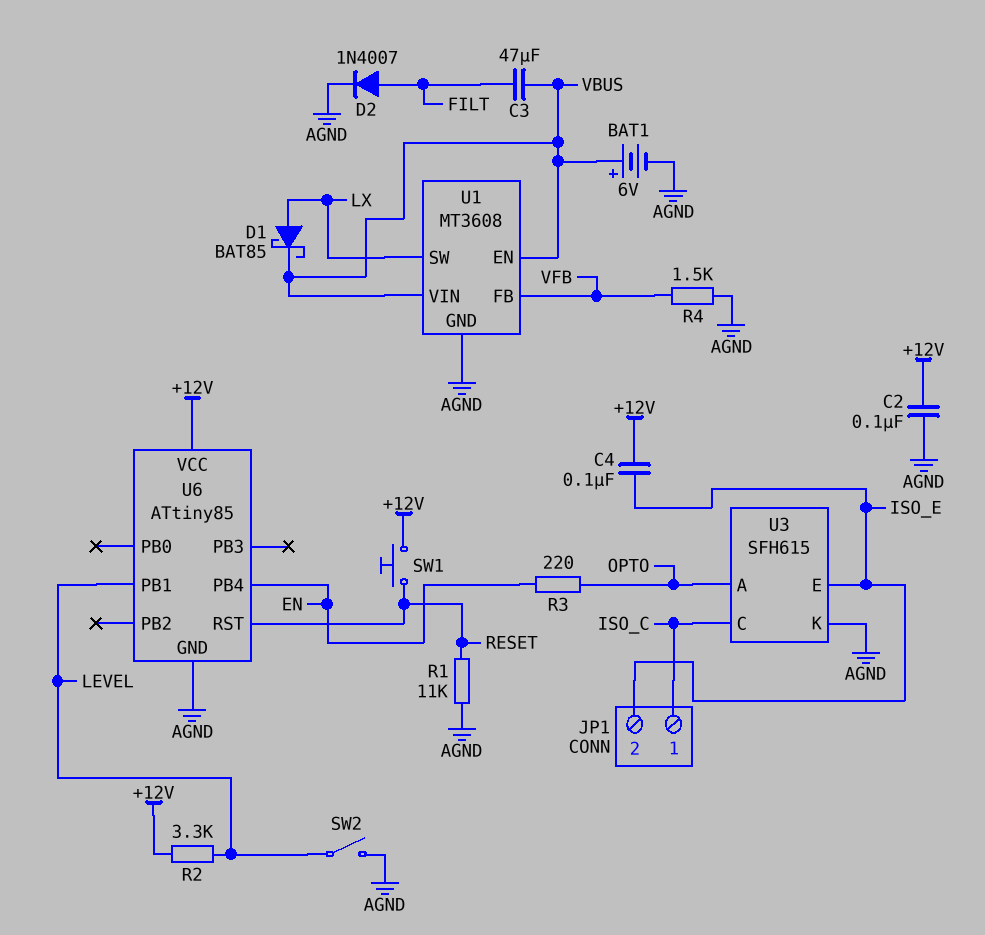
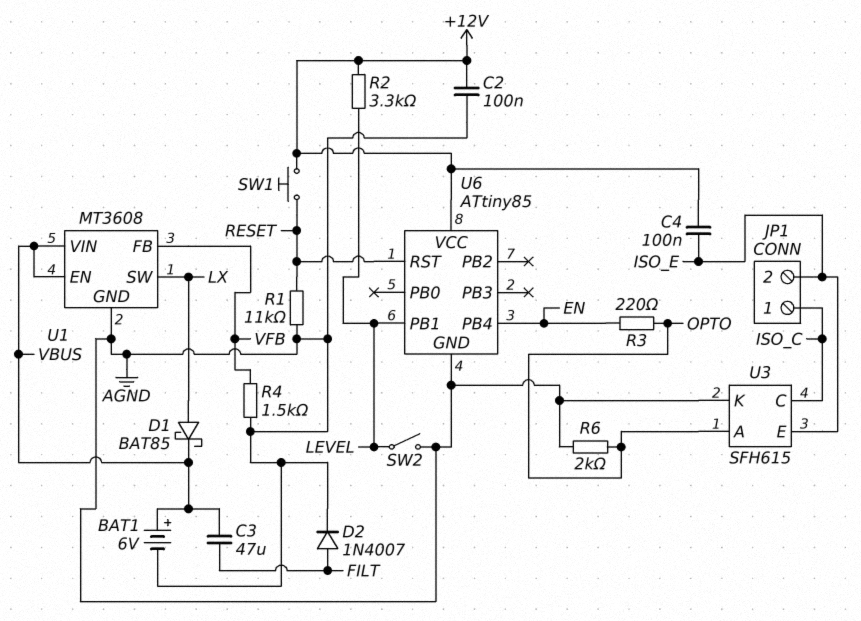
R6: none -> 2k (AGND, OPTO)

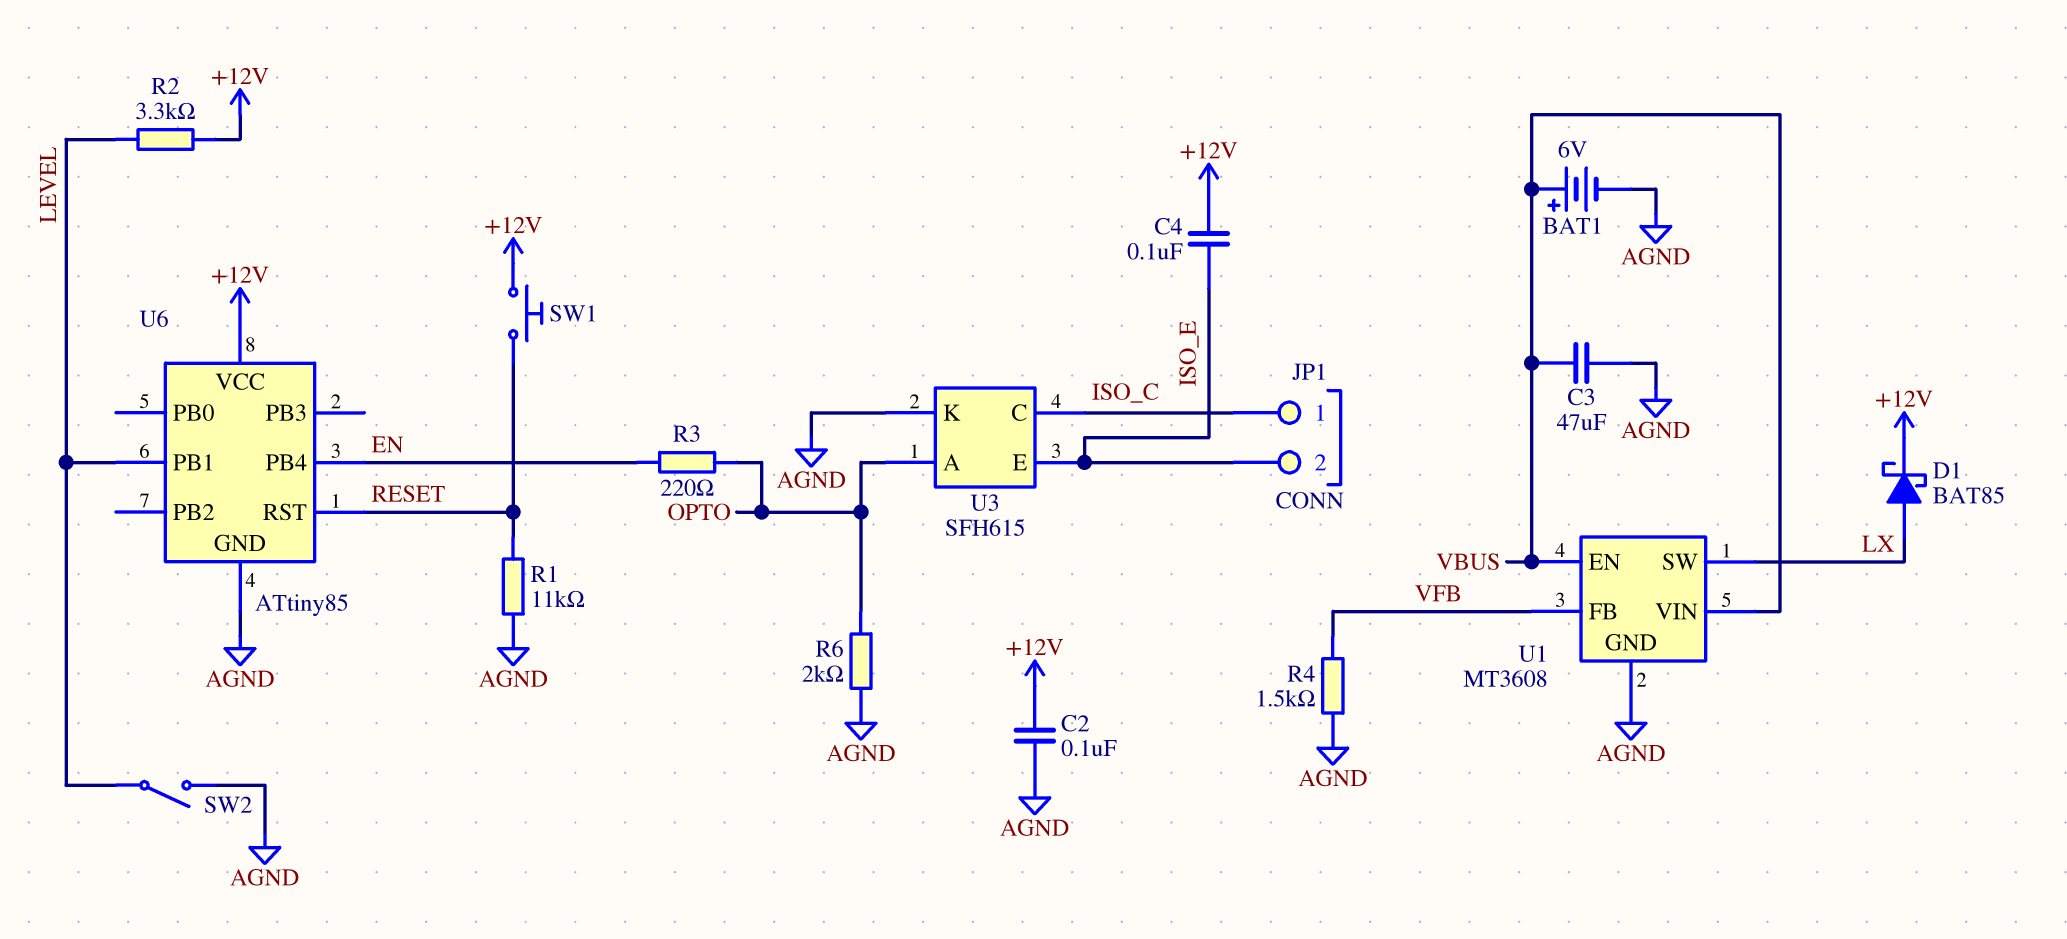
C3: 47uF (FILT, VBUS) -> 47uF (AGND, VBUS)
D1: schottky BAT85 (A LX, K VBUS) -> schottky BAT85 (A LX, K +12V)
D2: diode 1N4007 (A FILT, K AGND) -> none

